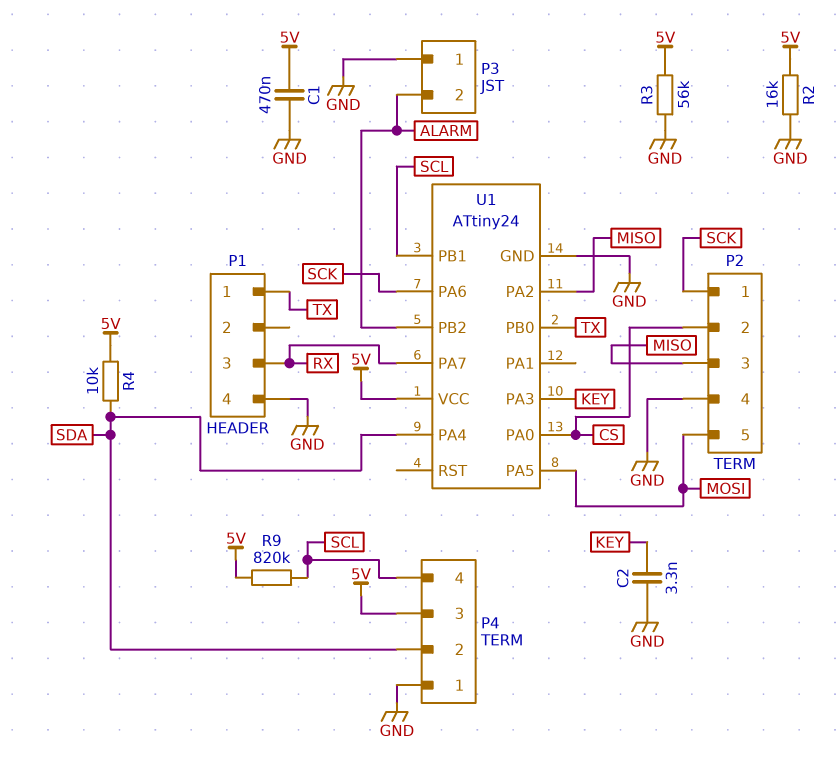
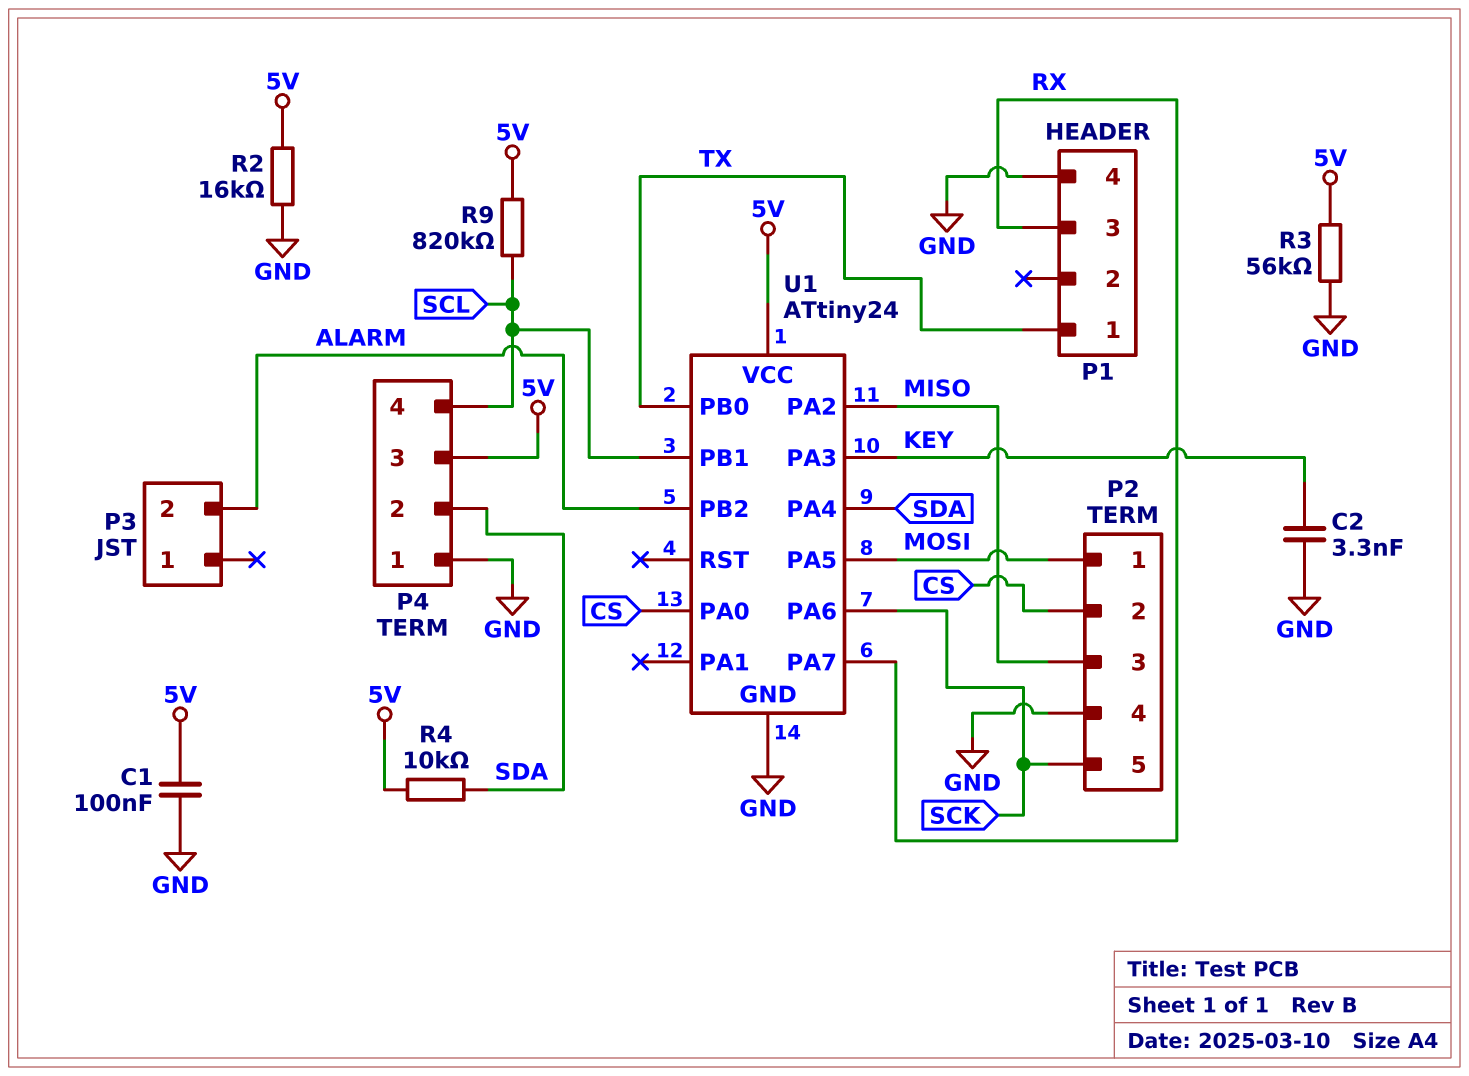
C1: 470nF (5V, GND) -> 100nF (5V, GND)
P2 pin 1: SCK -> MOSI
P2 pin 5: MOSI -> SCK
P3 pin 1: GND -> none

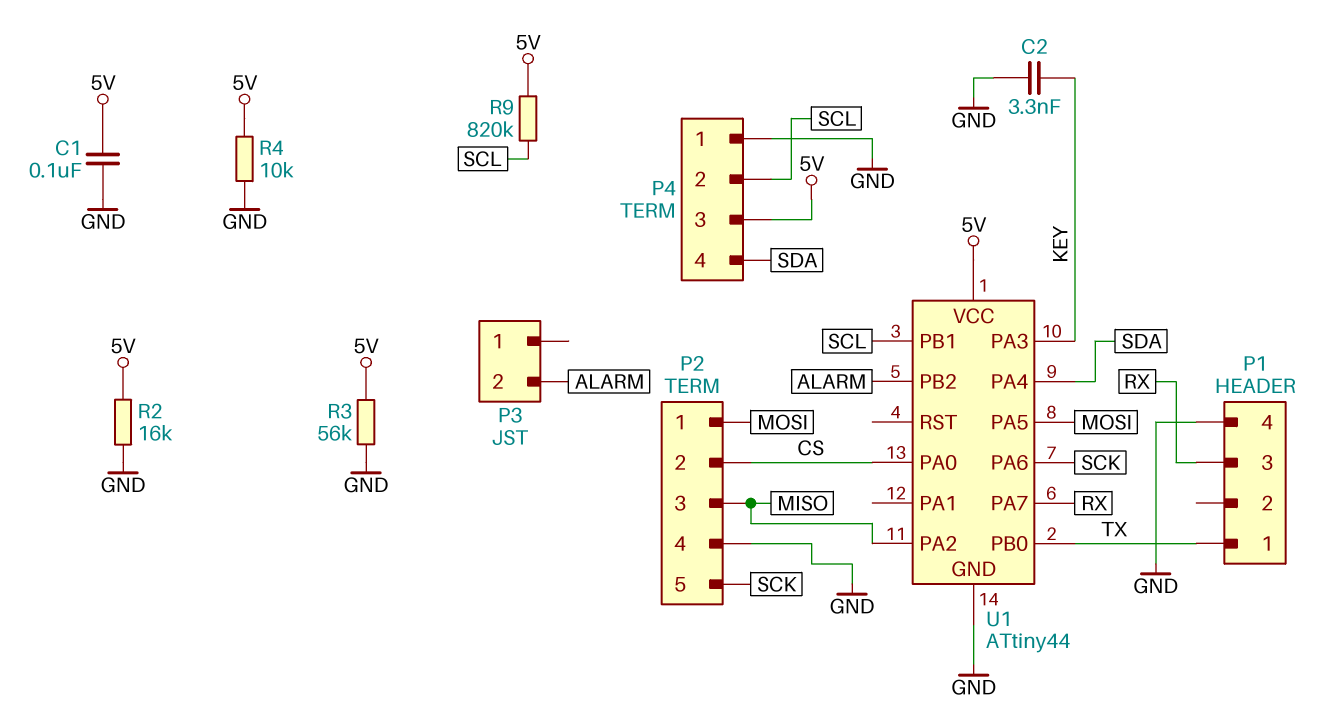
P4 pin 2: SDA -> SCL
P4 pin 4: SCL -> SDA
R4: 10k (5V, SDA) -> 10k (5V, GND)
U1: ATtiny24 -> ATtiny44

